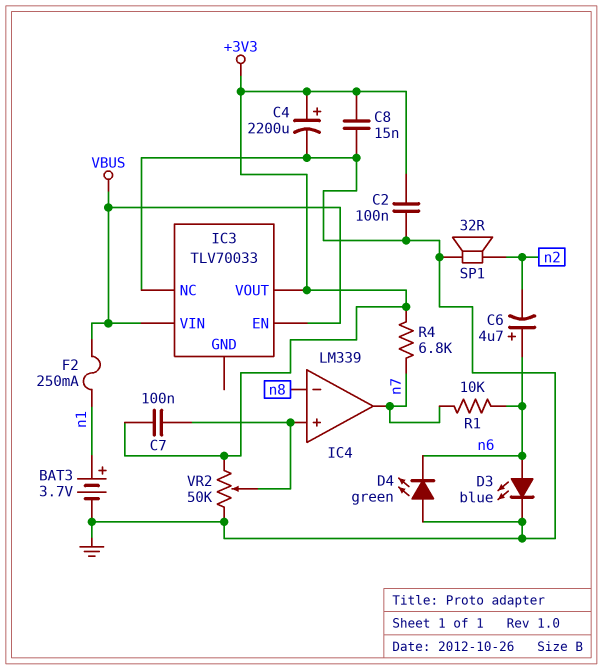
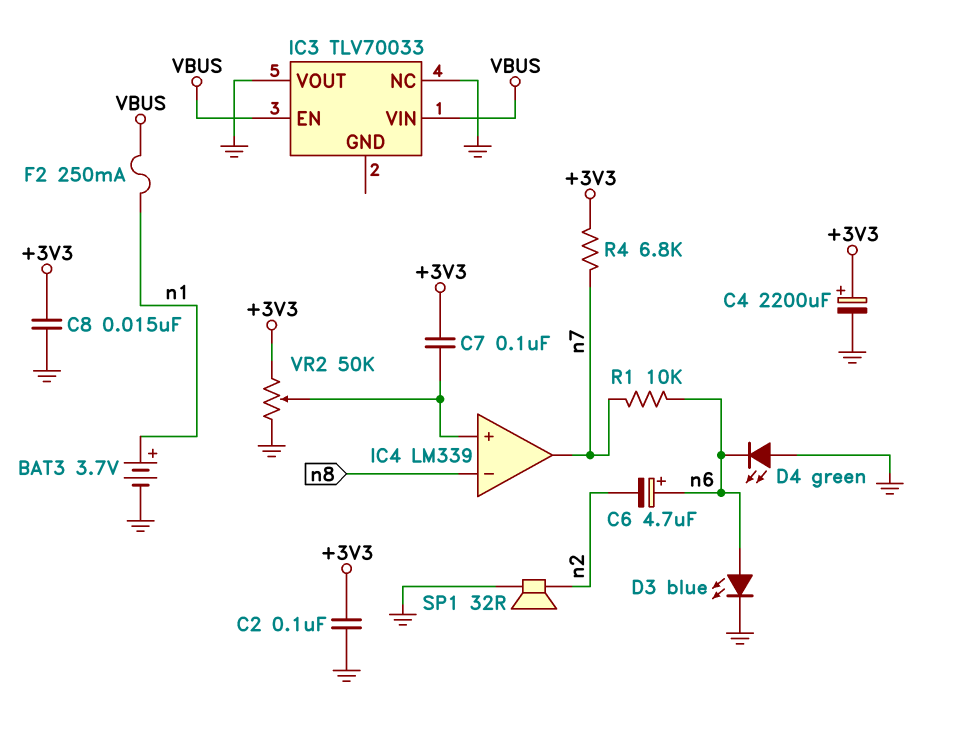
IC3 pin VOUT: +3V3 -> GND

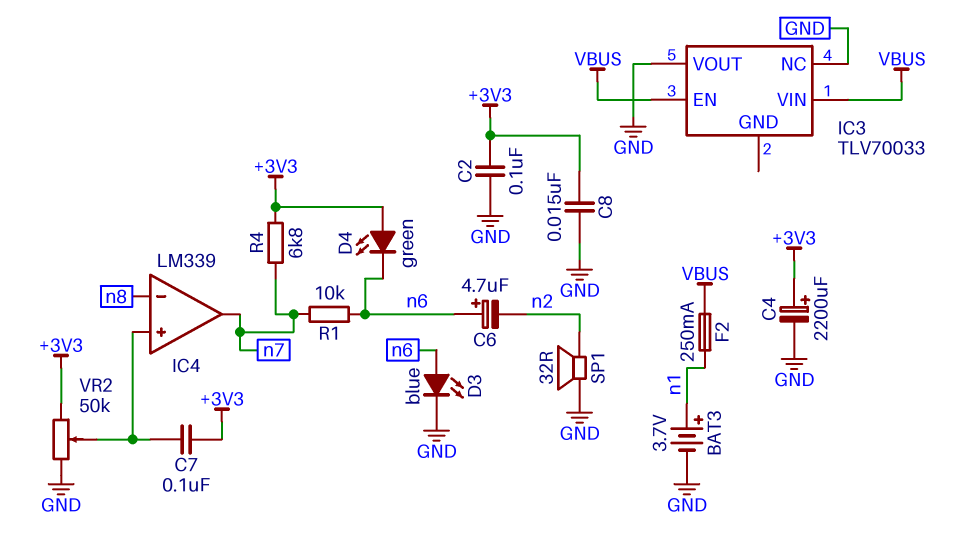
D4: LED green (A GND, K n6) -> LED green (A +3V3, K n6)

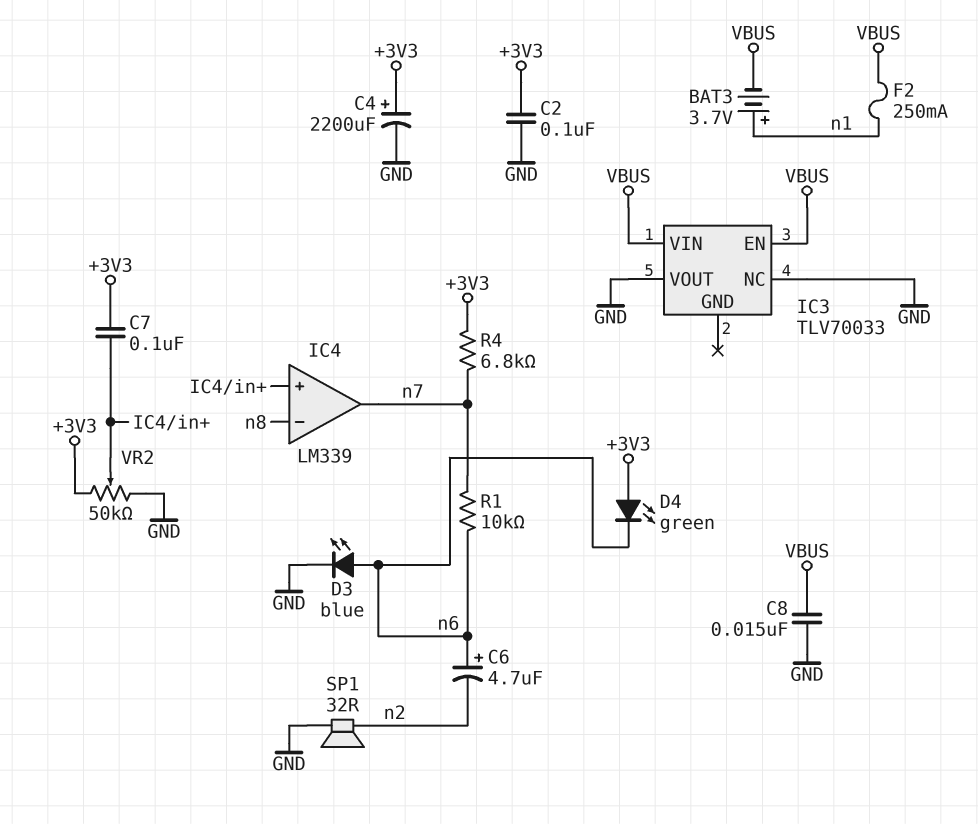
BAT3: 3.7V (plus n1, minus GND) -> 3.7V (plus n1, minus VBUS)
C8: 15nF (+3V3, GND) -> 15nF (GND, VBUS)

